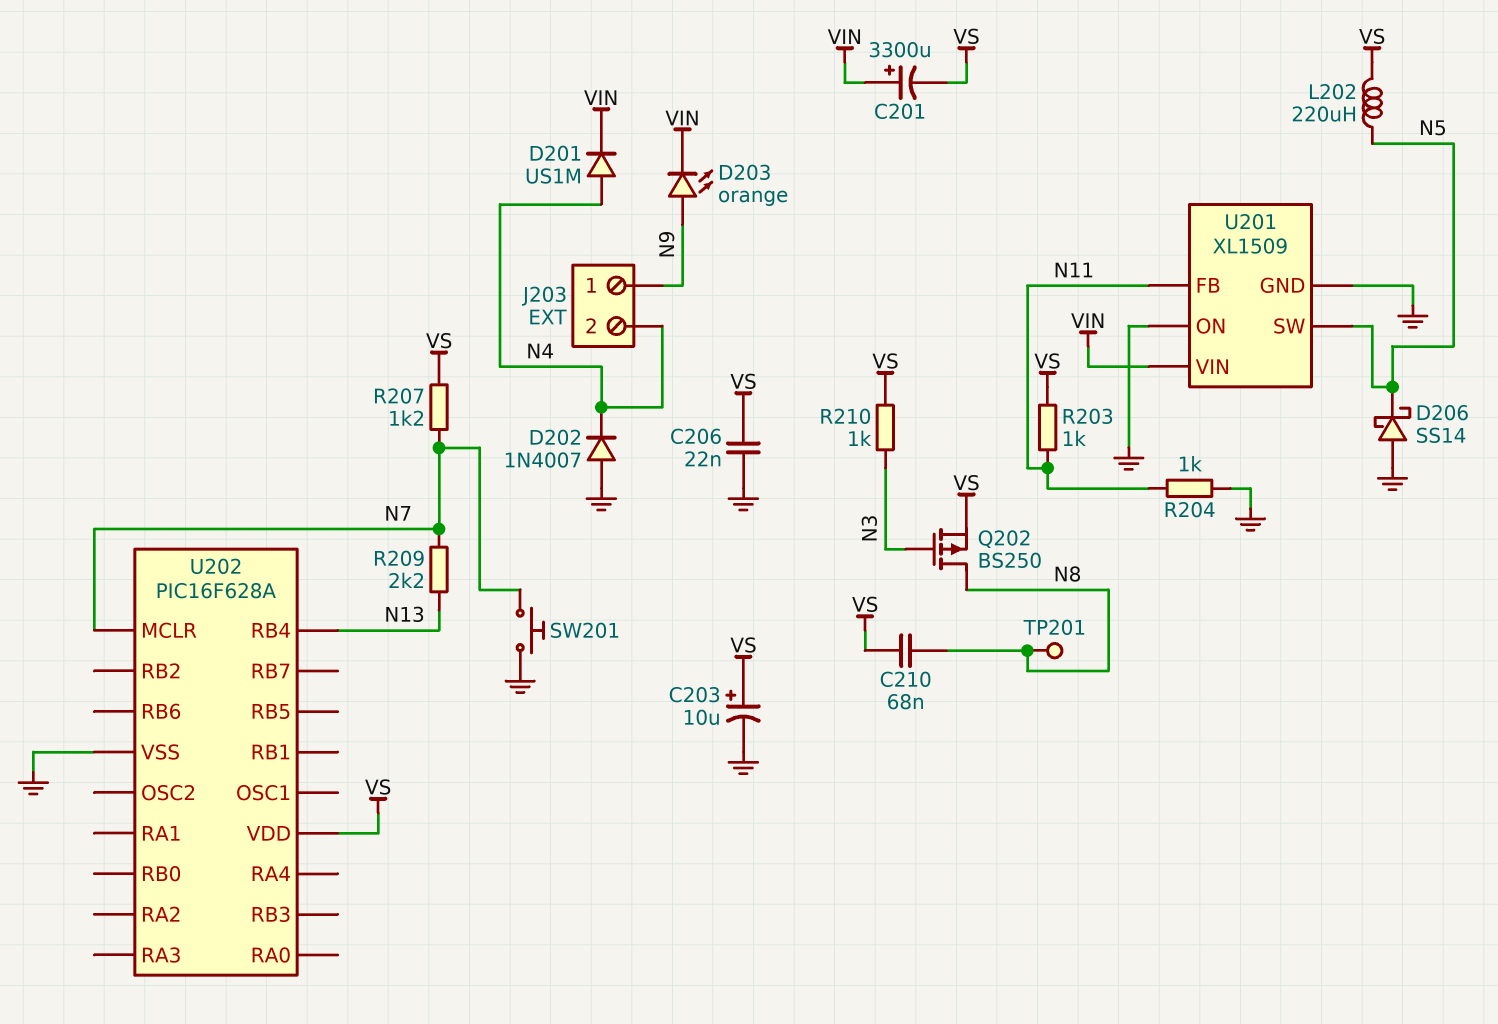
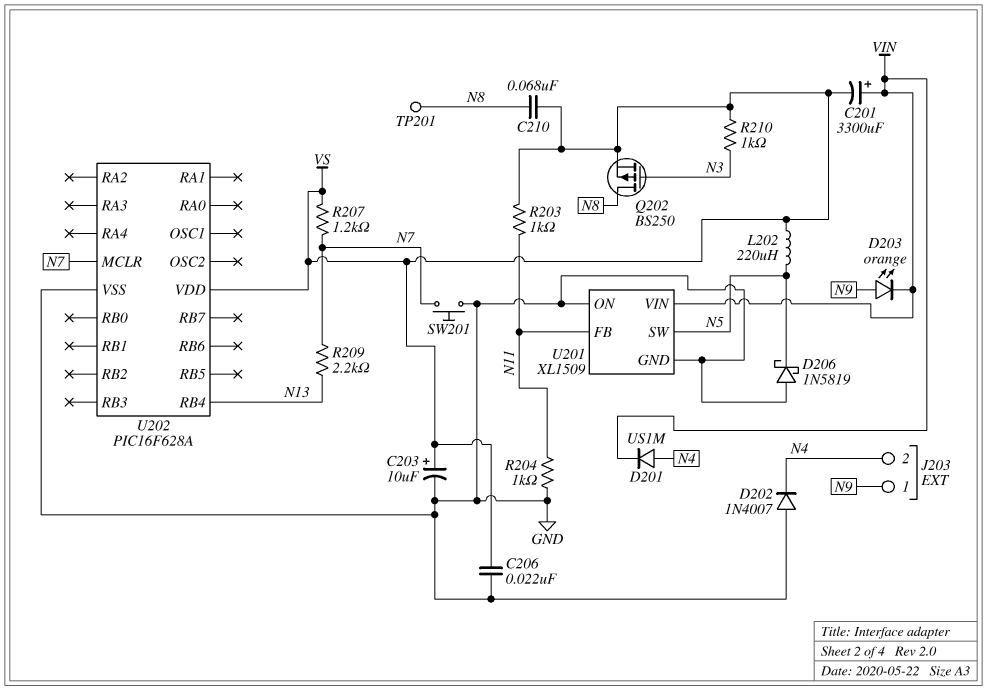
D206: schottky SS14 (A GND, K N5) -> schottky 1N5819 (A GND, K N5)

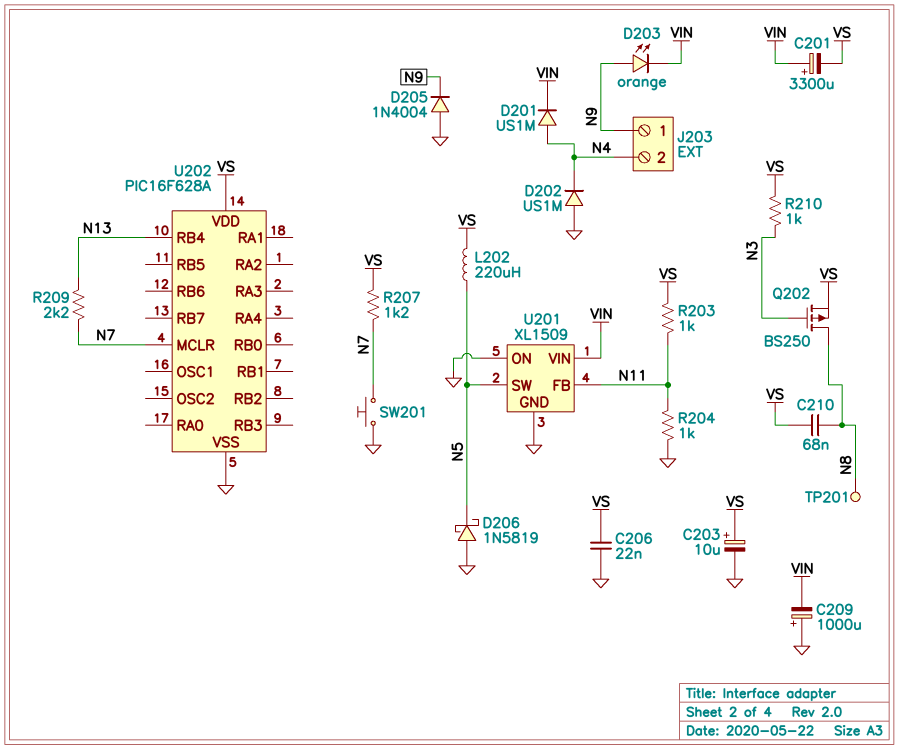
C209: none -> 1000uF (plus GND, minus VIN)
D202: diode 1N4007 (A GND, K N4) -> diode US1M (A GND, K N4)
D205: none -> diode 1N4004 (A GND, K N9)

